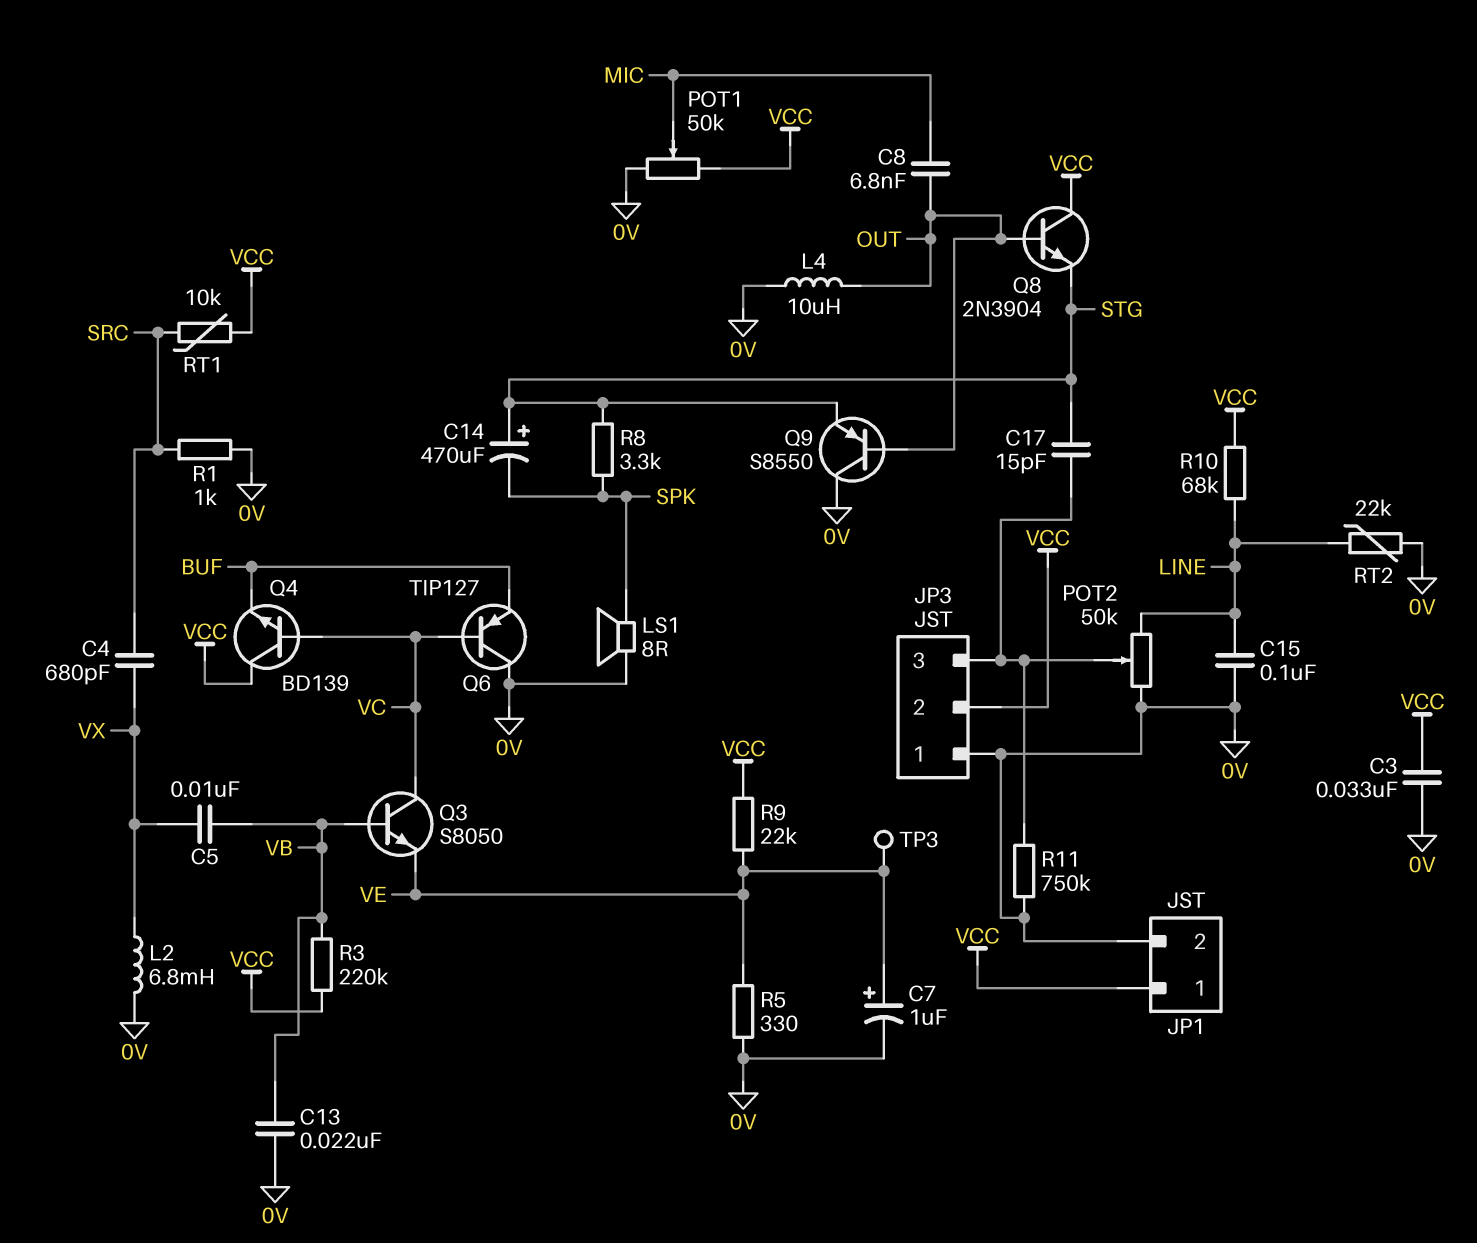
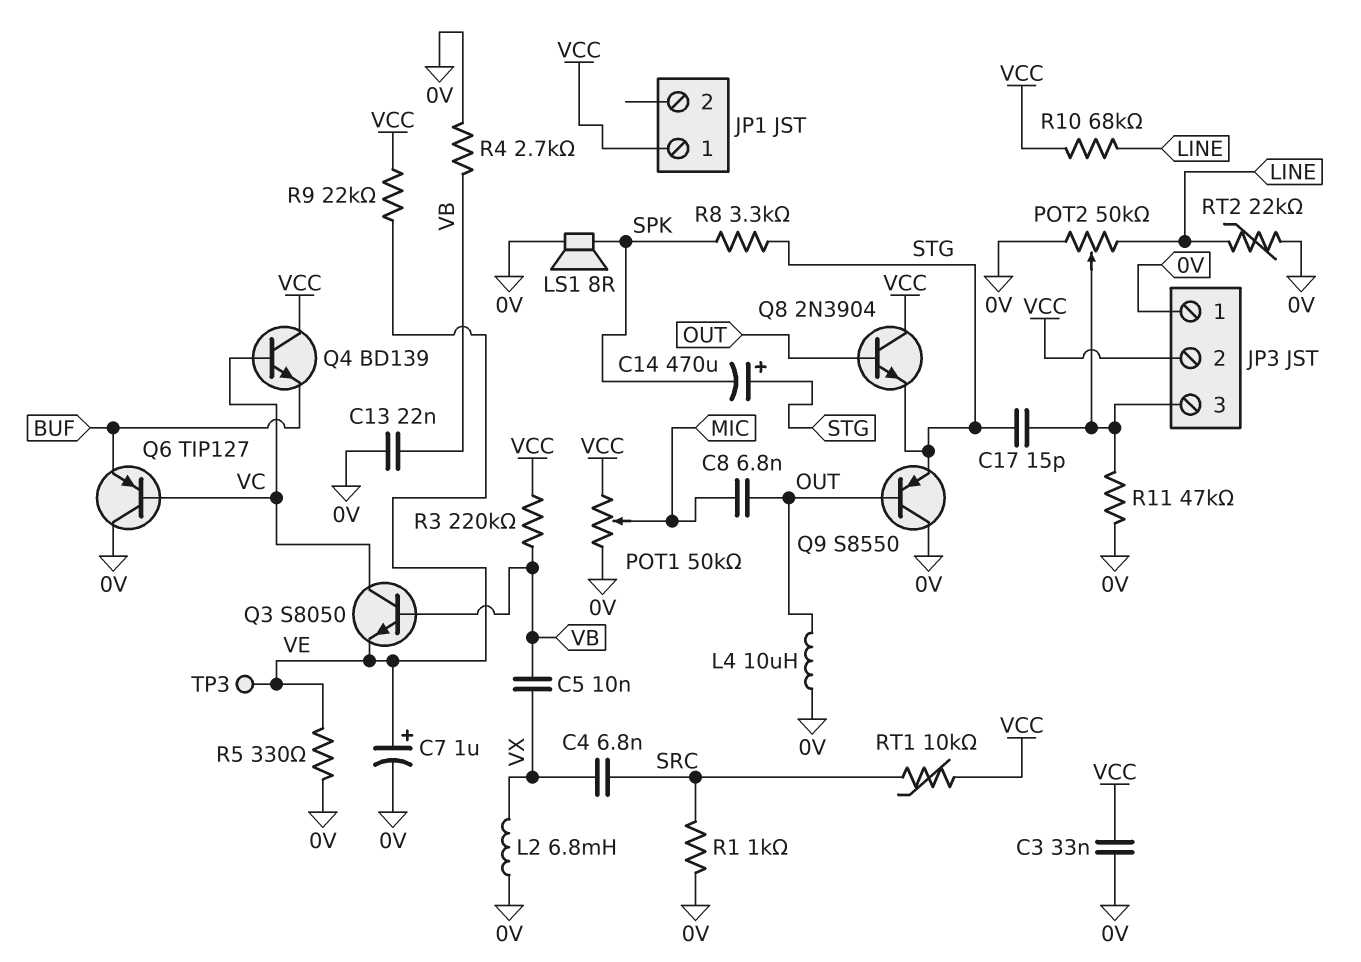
C4: 680pF (SRC, VX) -> 6.8nF (SRC, VX)
C15: 100nF (0V, LINE) -> none
JP1 pin 2: 0V -> none
R4: none -> 2.7k (0V, VB)
R11: 750k (0V, JP3/3) -> 47k (0V, JP3/3)

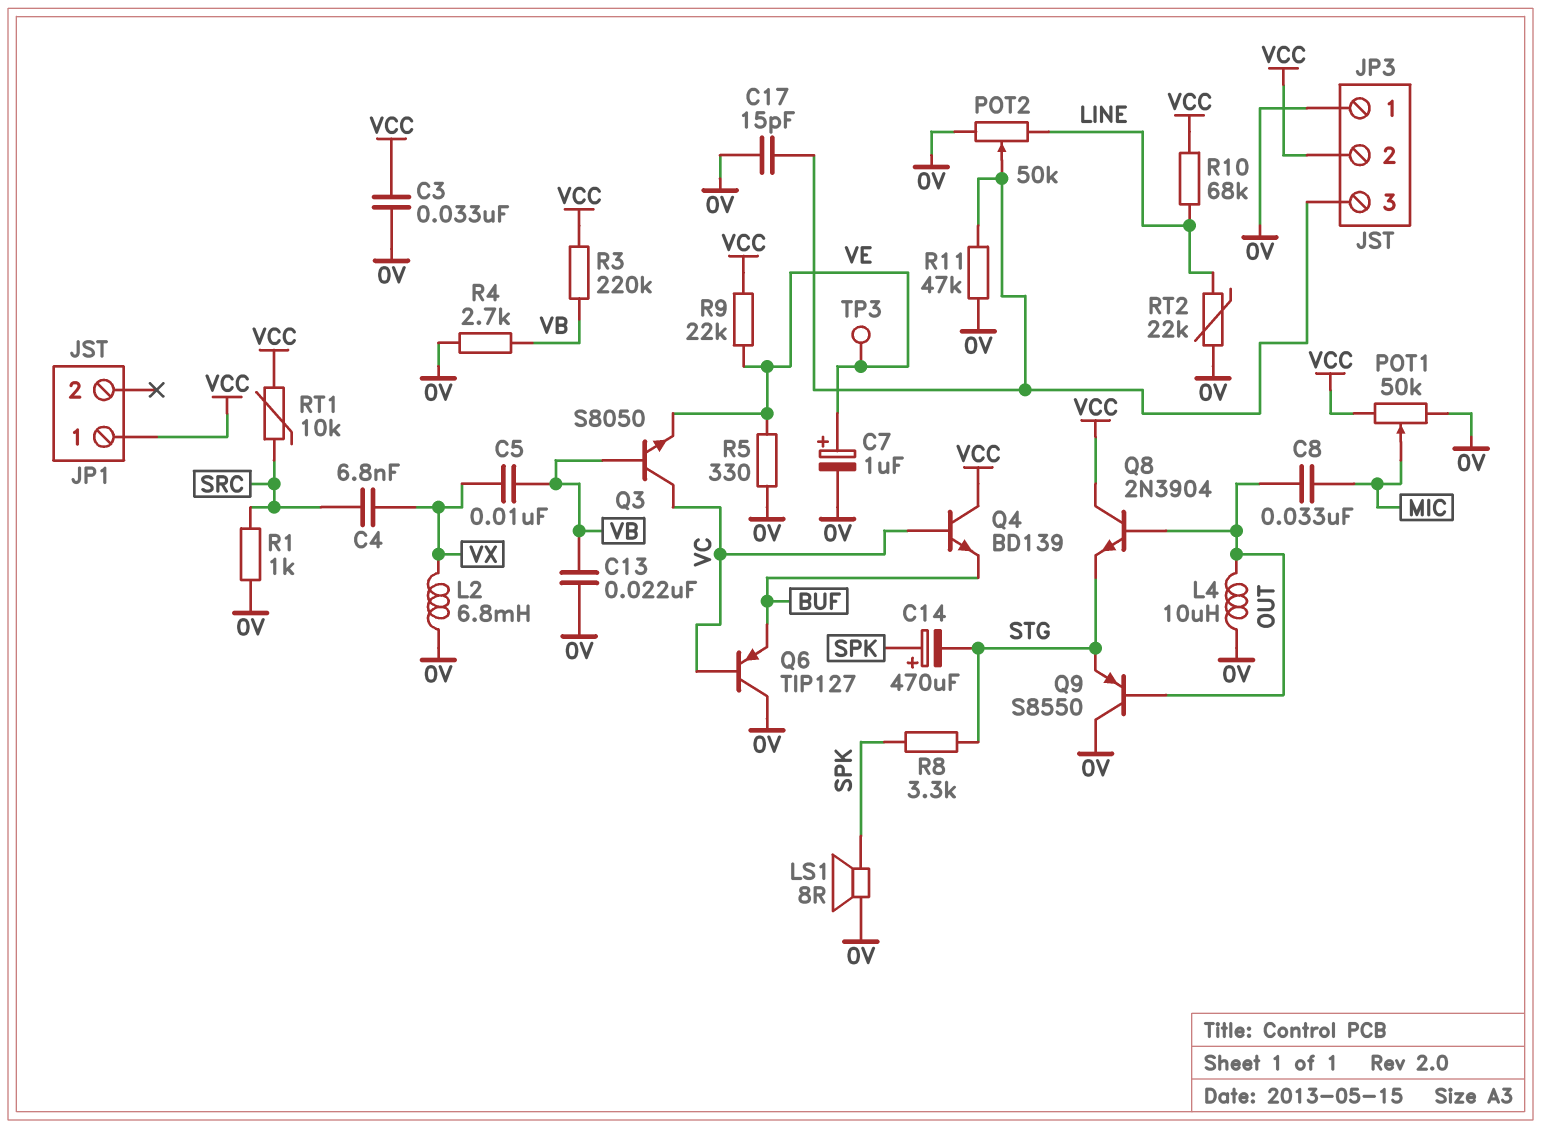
C8: 6.8nF (MIC, OUT) -> 33nF (MIC, OUT)
C14: 470uF (plus STG, minus SPK) -> 470uF (plus SPK, minus STG)
C17: 15pF (JP3/3, STG) -> 15pF (0V, JP3/3)

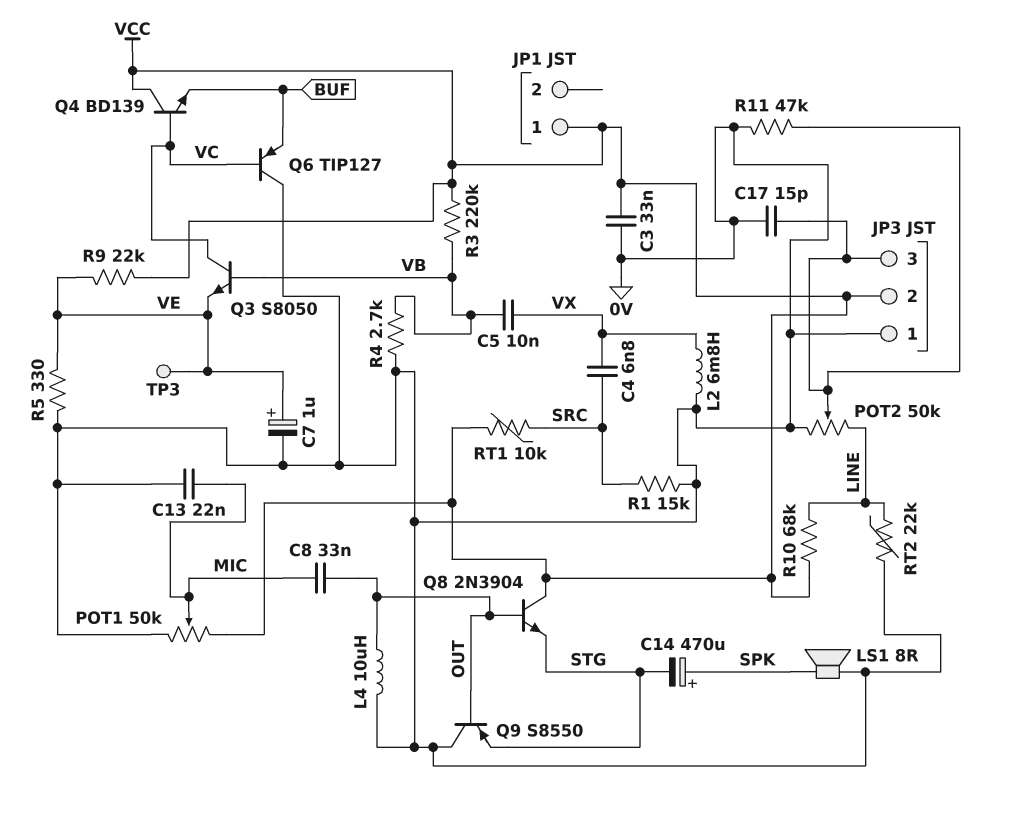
C13: 22nF (0V, VB) -> 22nF (0V, MIC)
R1: 1k (0V, SRC) -> 15k (0V, SRC)
R8: 3.3k (SPK, STG) -> none

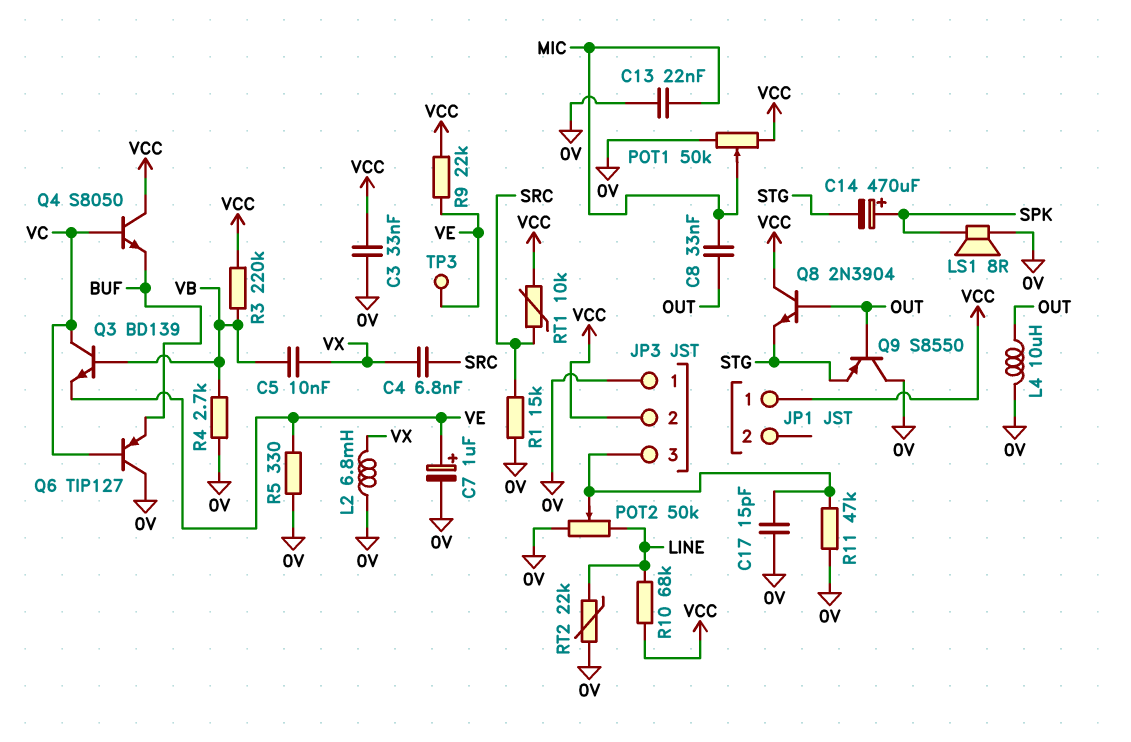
Q3: NPN S8050 (B VB, C VC, E VE) -> NPN BD139 (B VB, C VC, E VE)
Q4: NPN BD139 (B VC, C VCC, E BUF) -> NPN S8050 (B VC, C VCC, E BUF)

